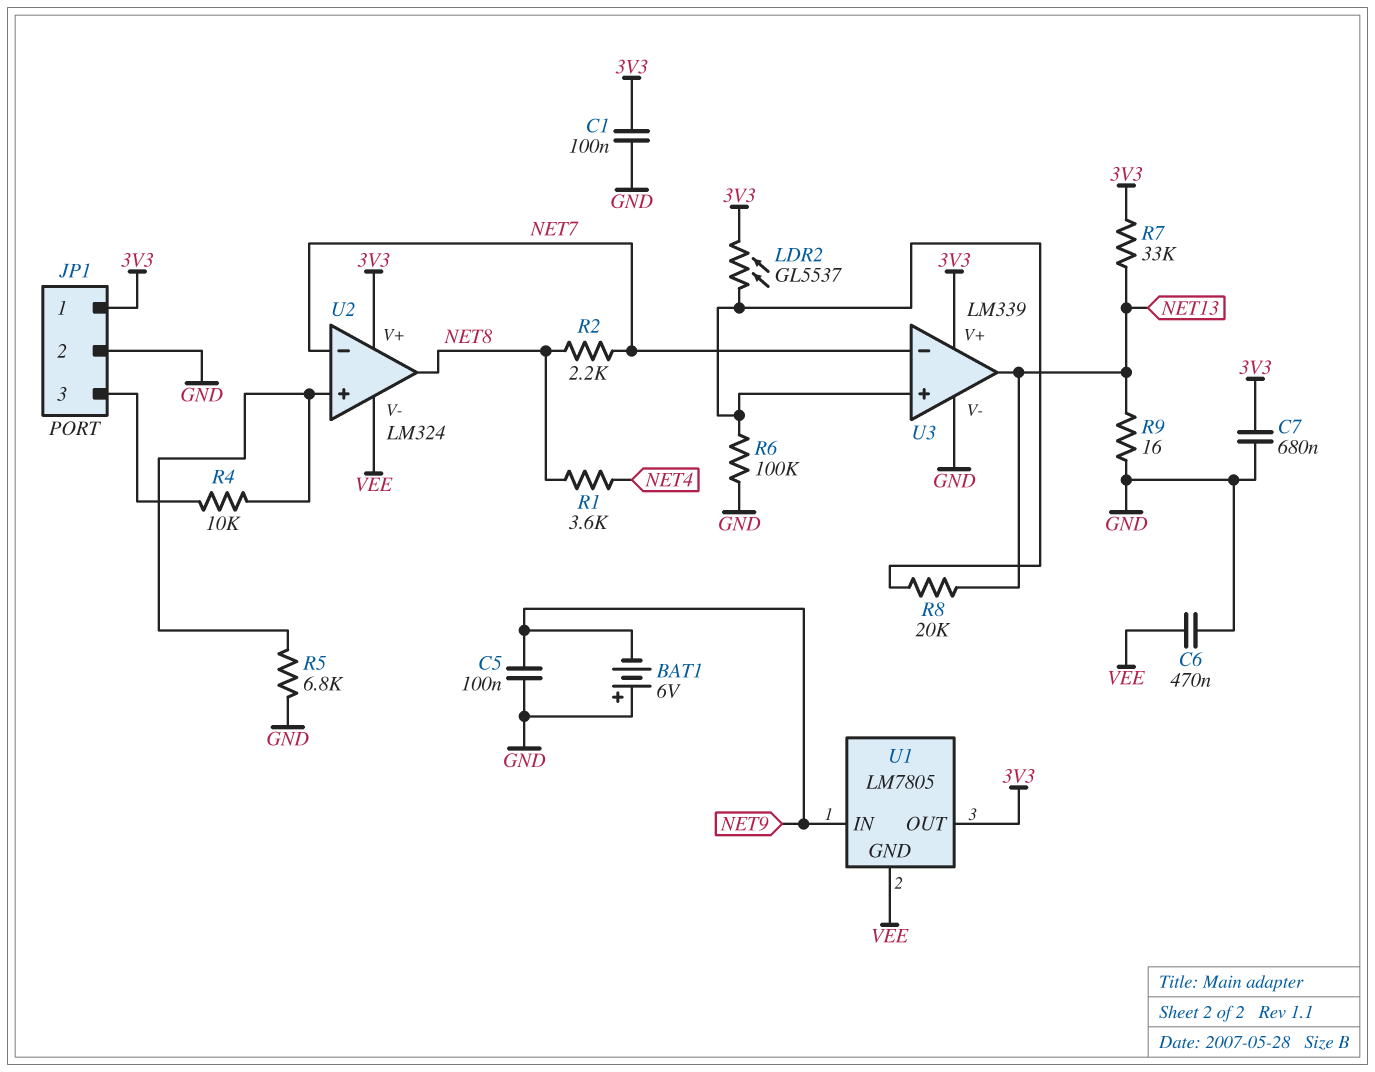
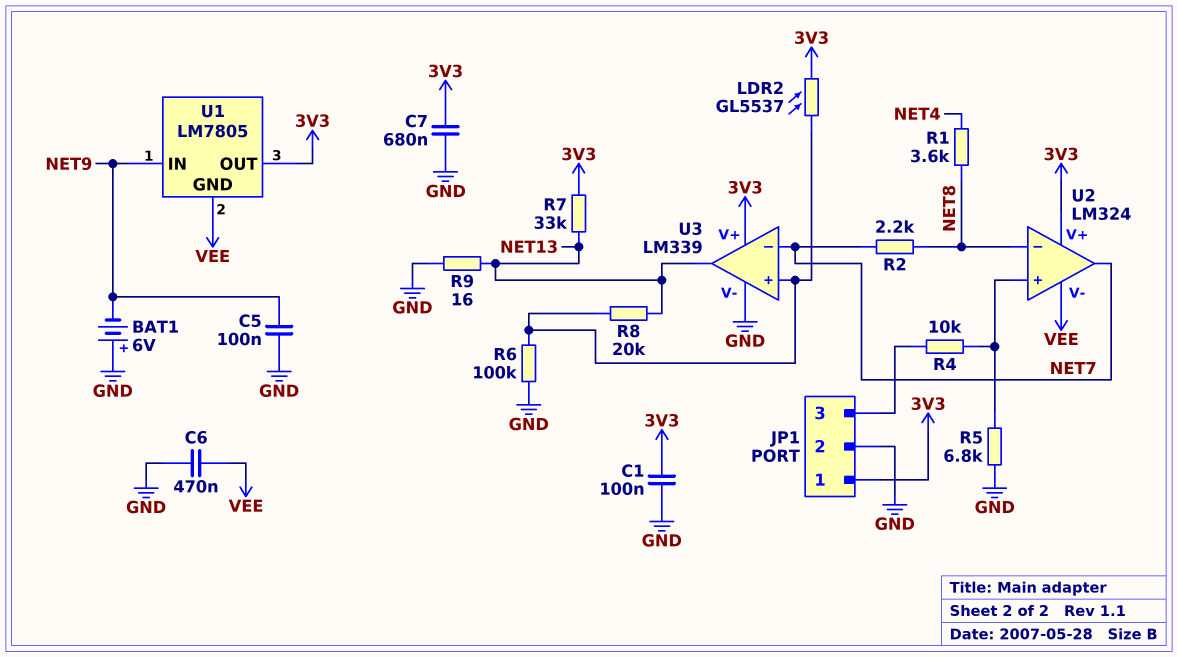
U2 pin in-: NET7 -> NET8
U2 pin out: NET8 -> NET7

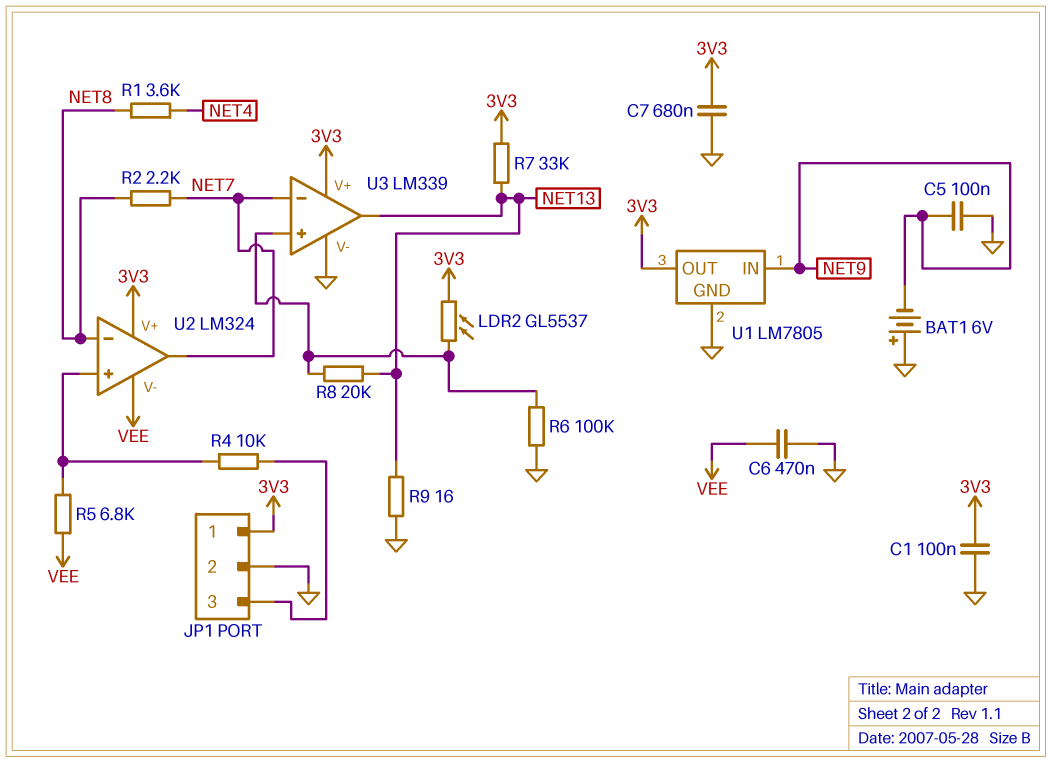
R5: 6.8k (GND, U2/in+) -> 6.8k (U2/in+, VEE)
U1 pin GND: VEE -> GND

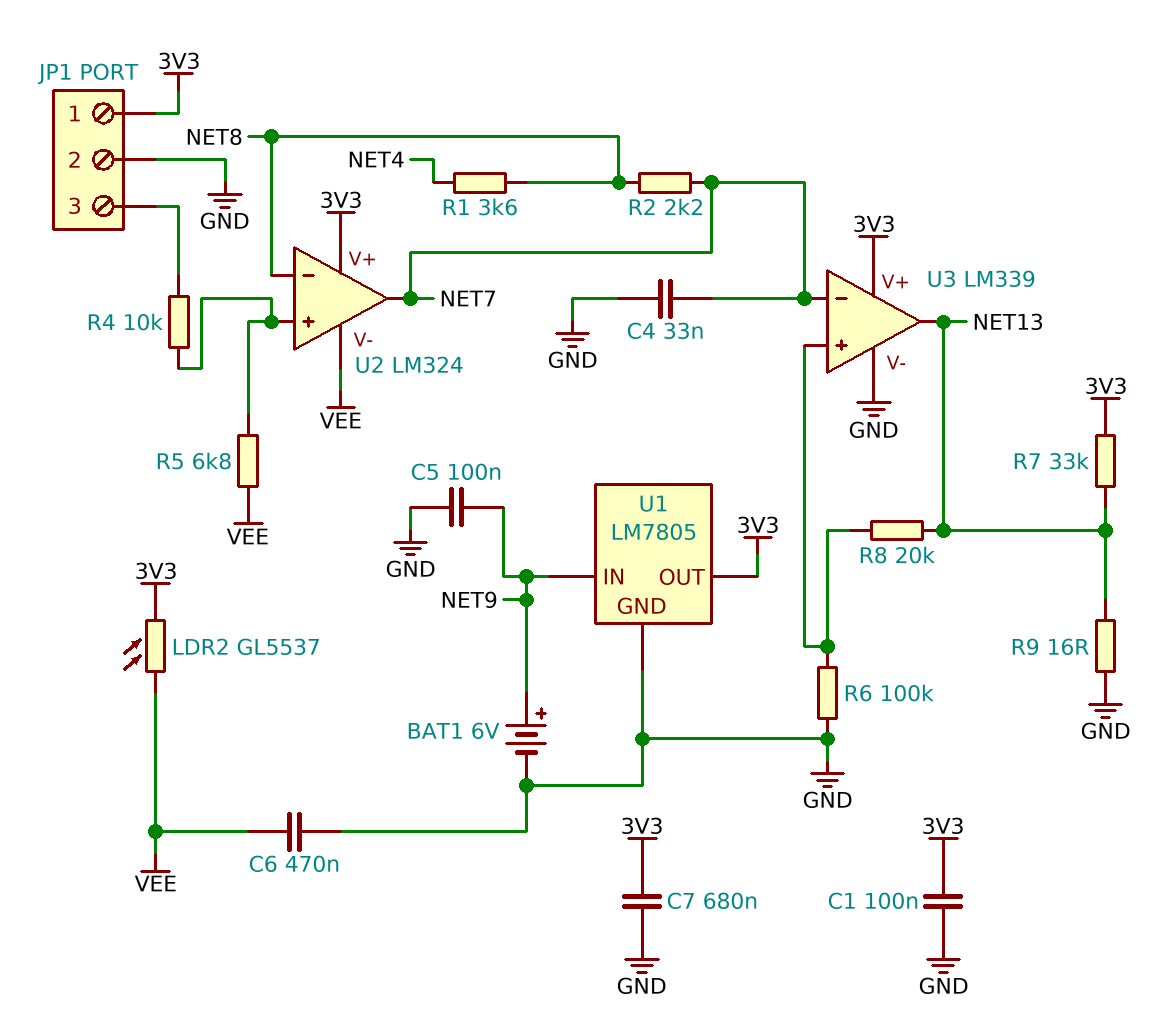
BAT1: 6V (plus GND, minus NET9) -> 6V (plus NET9, minus GND)
C4: none -> 33nF (GND, NET7)
LDR2: GL5537 (3V3, U3/in+) -> GL5537 (3V3, VEE)

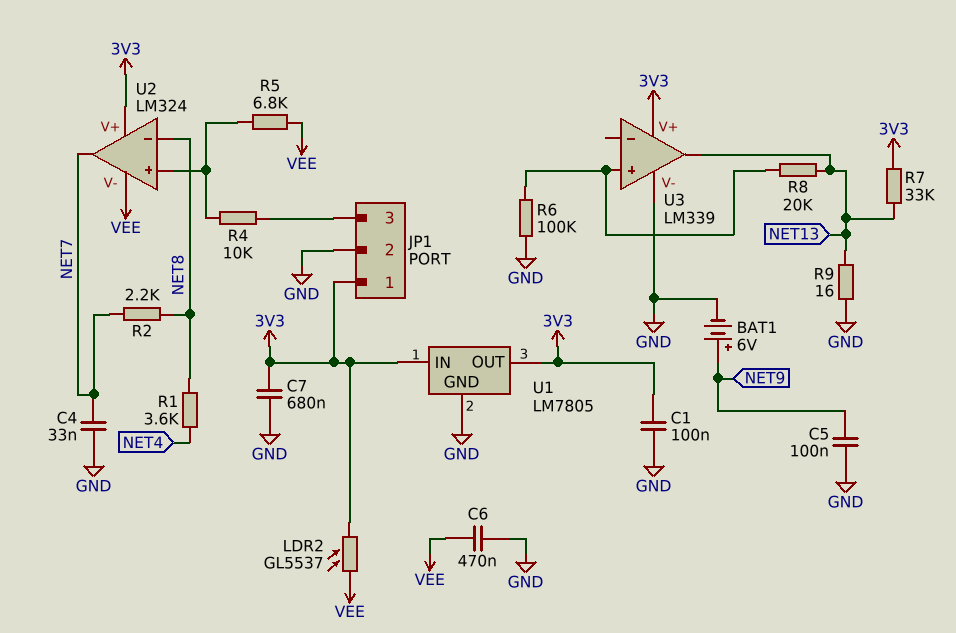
U1 pin IN: NET9 -> 3V3
U3 pin in-: NET7 -> none

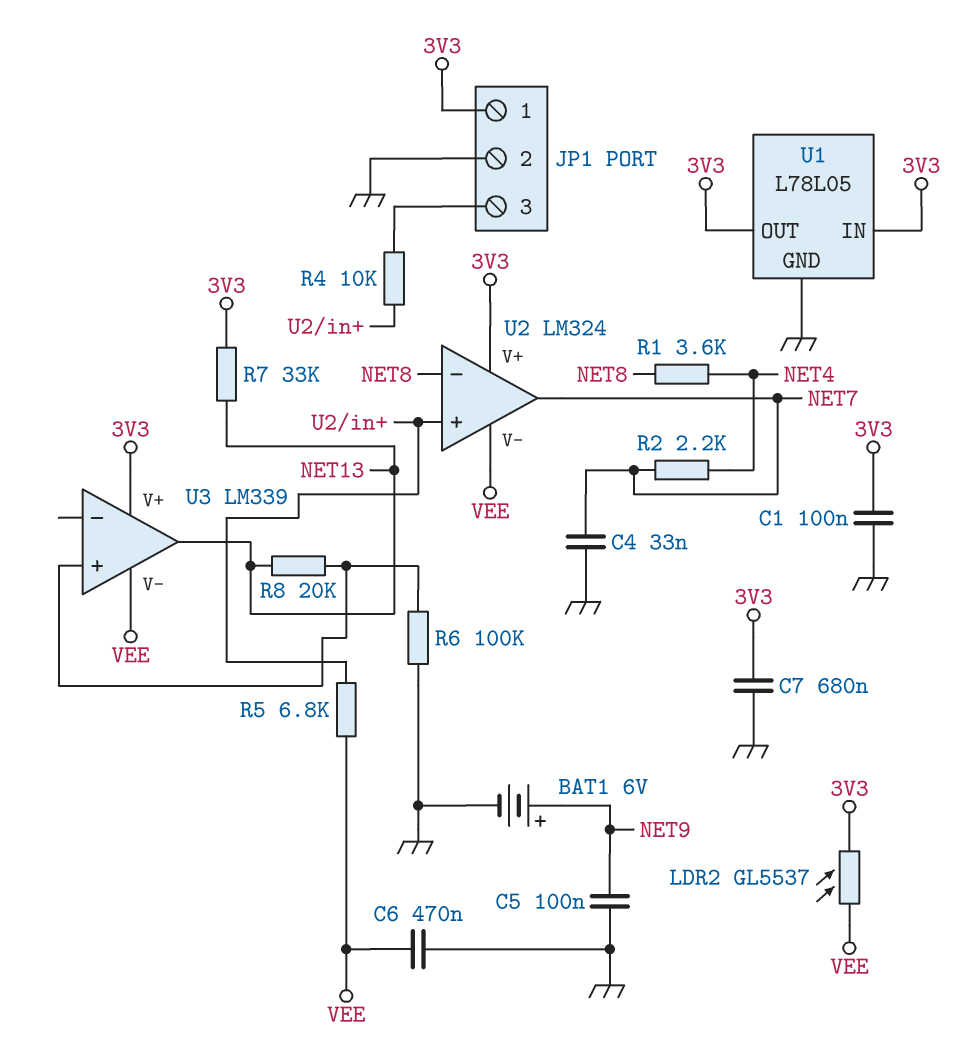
R2: 2.2k (NET7, NET8) -> 2.2k (NET4, NET7)
R9: 16 (GND, NET13) -> none
U1: LM7805 -> L78L05
U3 pin V-: GND -> VEE

